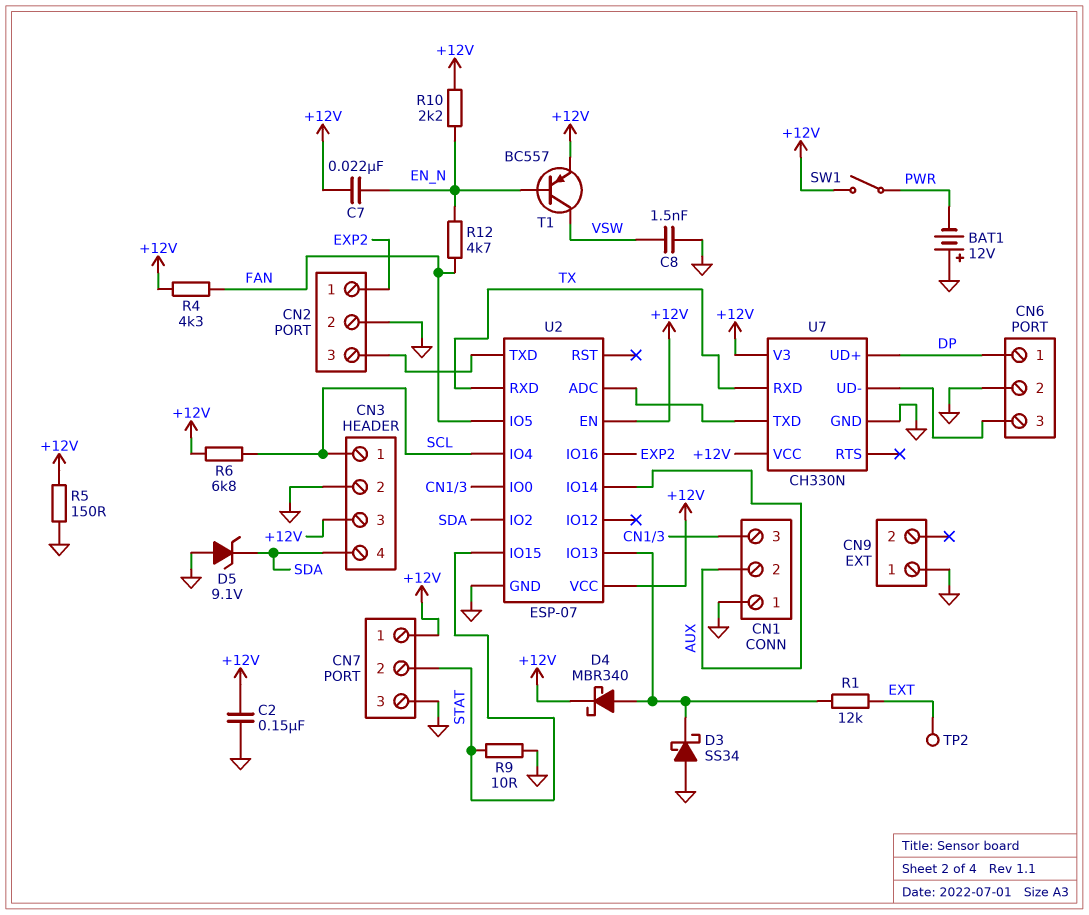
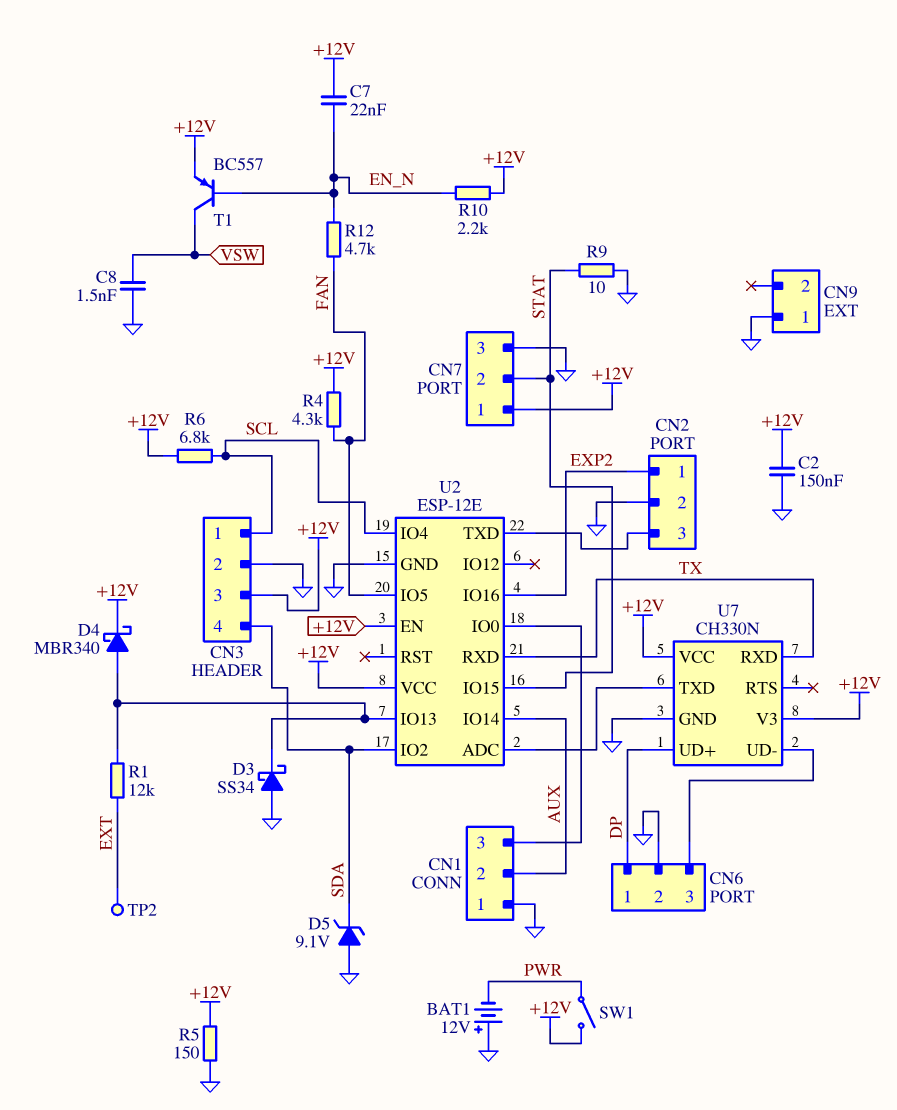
U2: ESP-07 -> ESP-12E

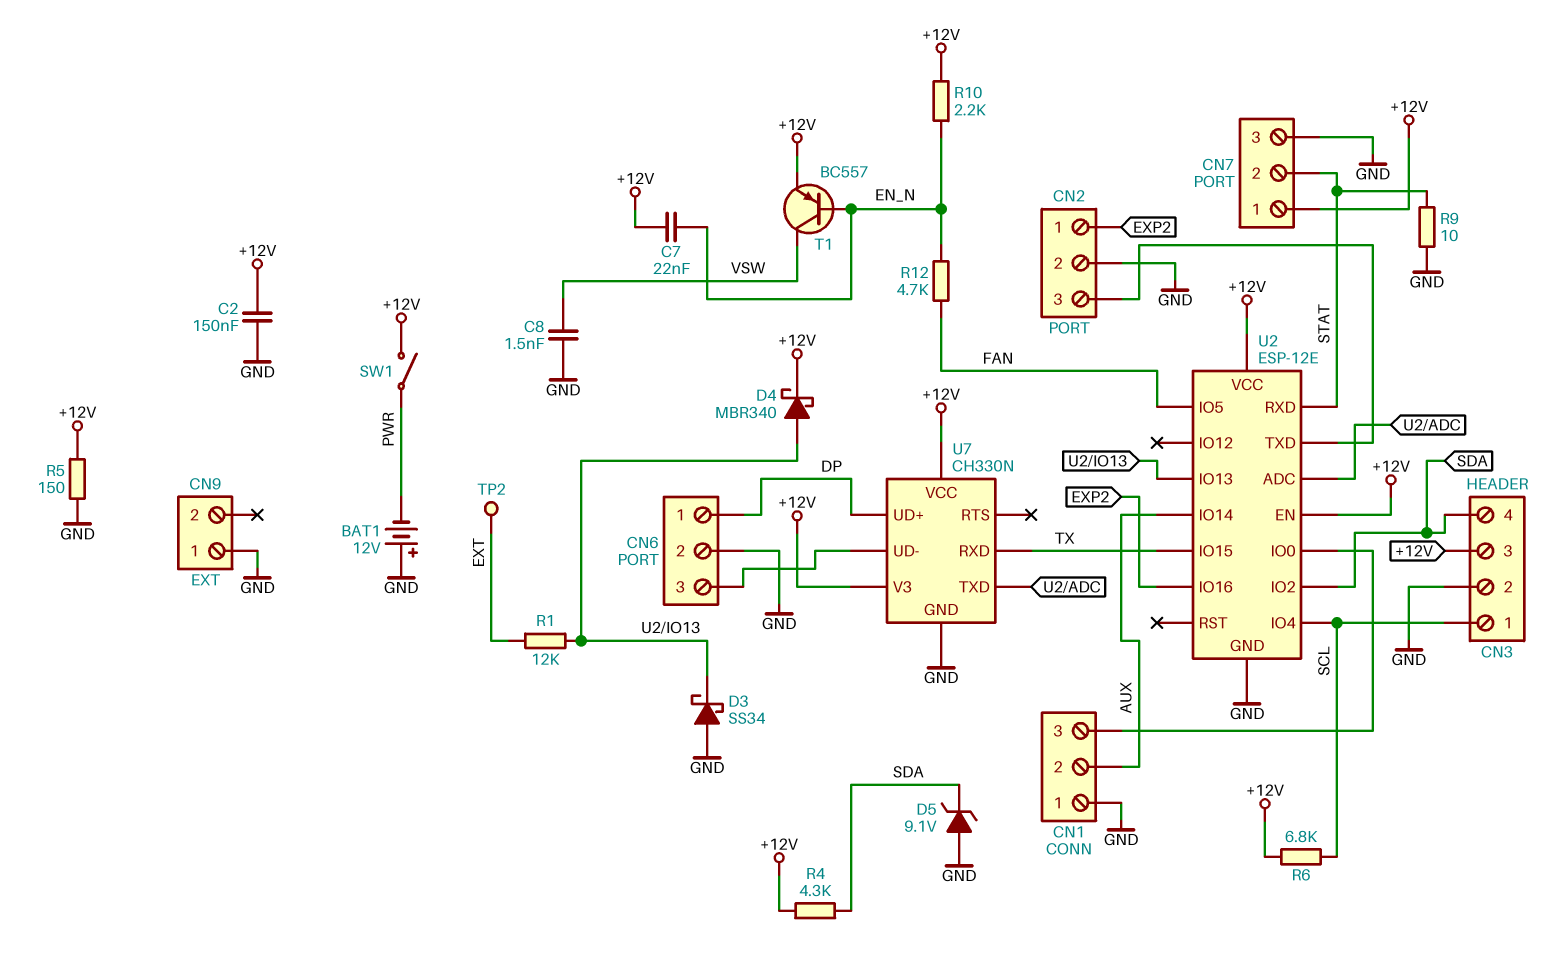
R4: 4.3k (+12V, FAN) -> 4.3k (+12V, SDA)
U2 pin IO15: STAT -> TX
U2 pin RXD: TX -> STAT

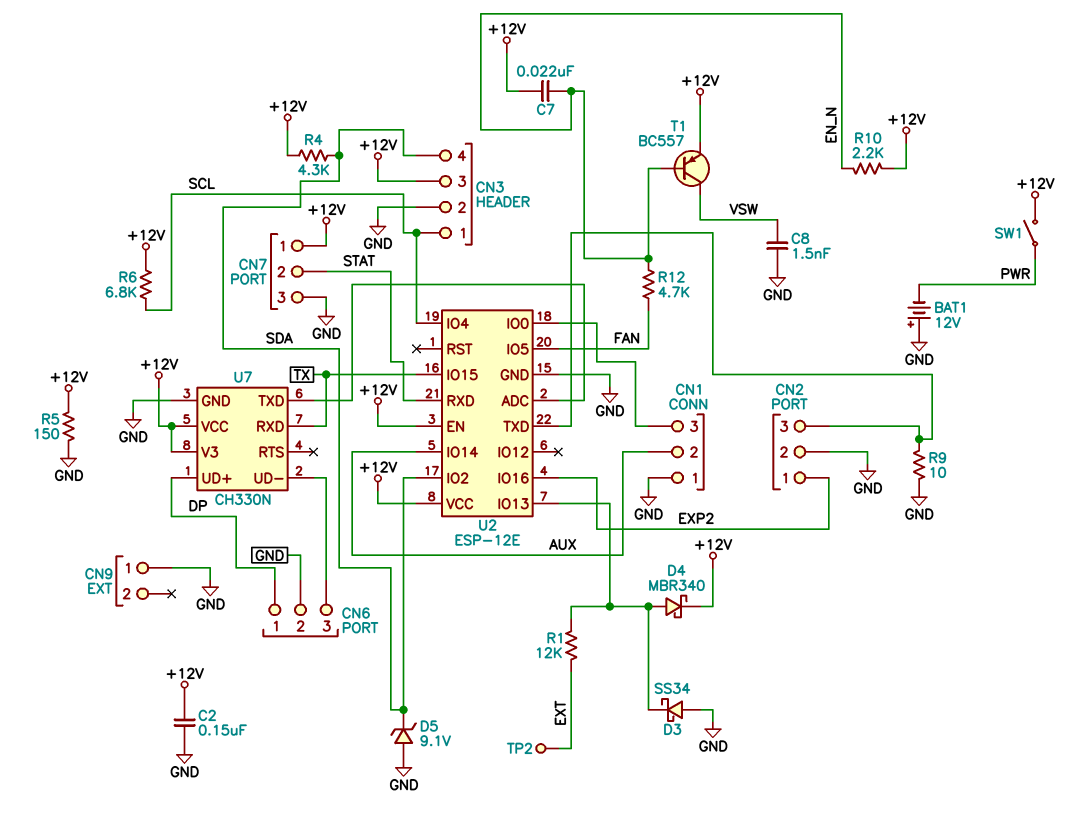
R9: 10 (GND, STAT) -> 10 (CN2/3, GND)

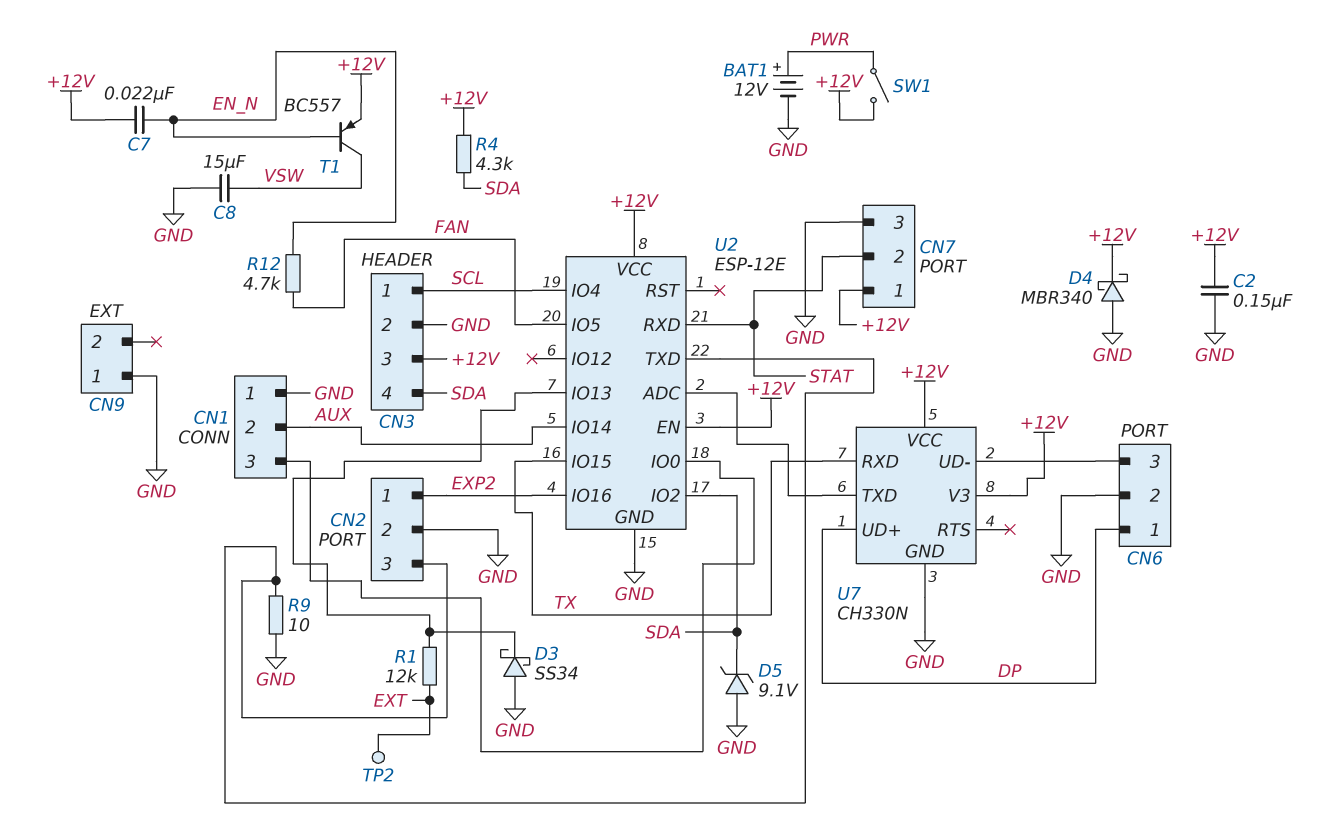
BAT1: 12V (plus GND, minus PWR) -> 12V (plus PWR, minus GND)
C8: 1.5nF (GND, VSW) -> 15uF (GND, VSW)
D4: schottky MBR340 (A U2/IO13, K +12V) -> schottky MBR340 (A GND, K +12V)
R5: 150 (+12V, GND) -> none
R6: 6.8k (+12V, SCL) -> none
R10: 2.2k (+12V, EN_N) -> none

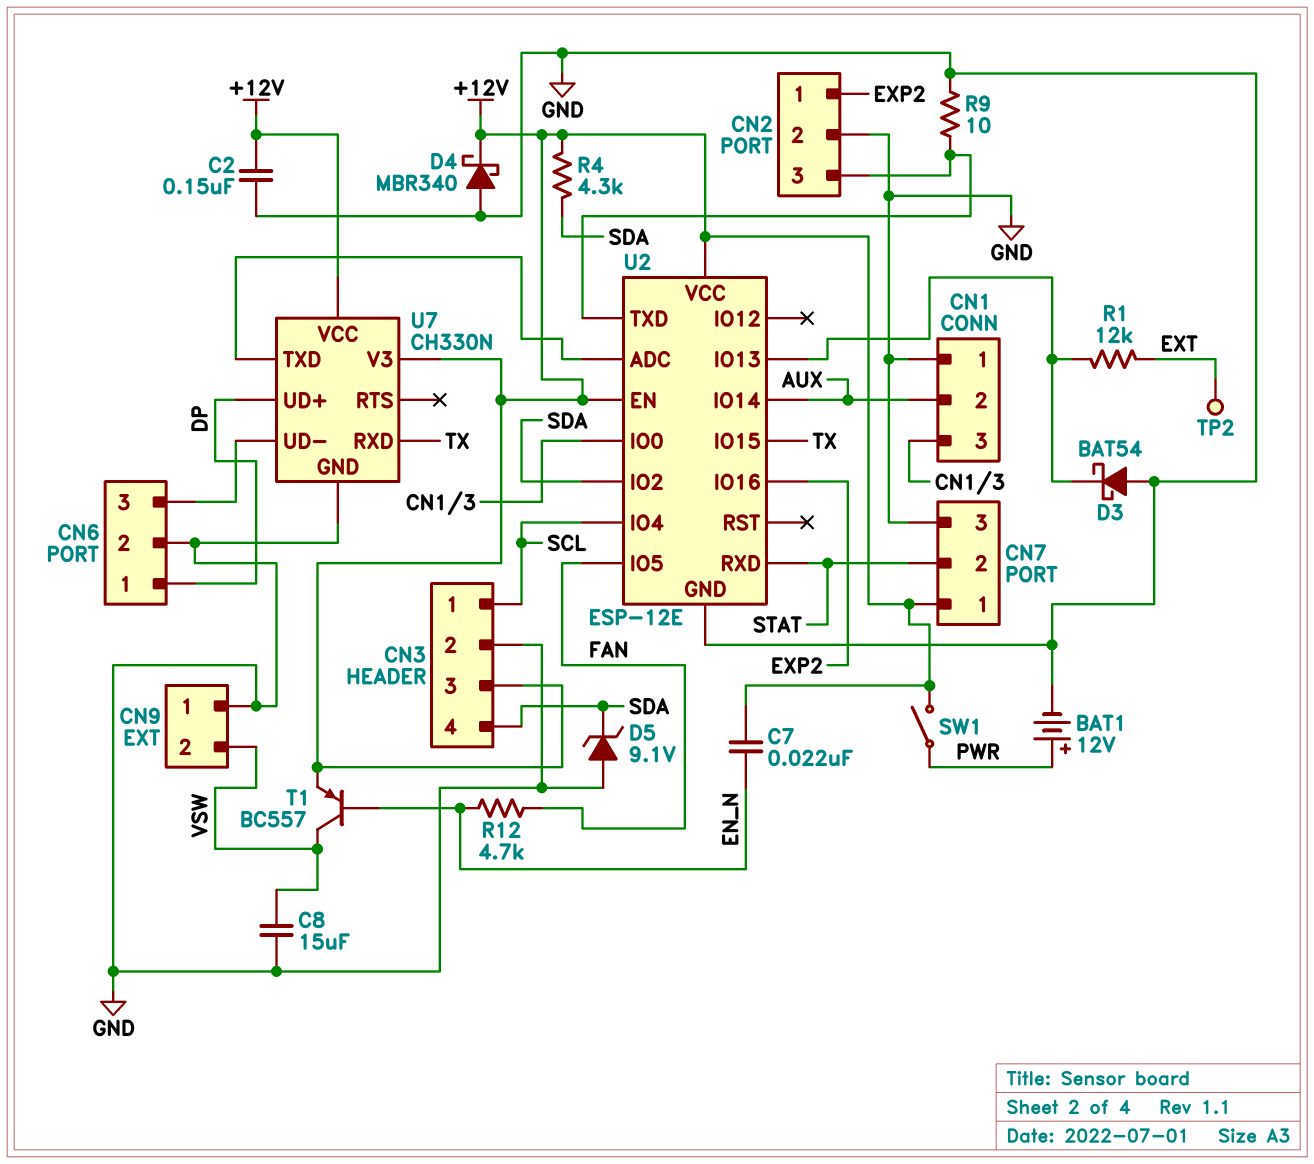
CN9 pin 2: none -> VSW
D3: schottky SS34 (A GND, K U2/IO13) -> schottky BAT54 (A GND, K U2/IO13)

